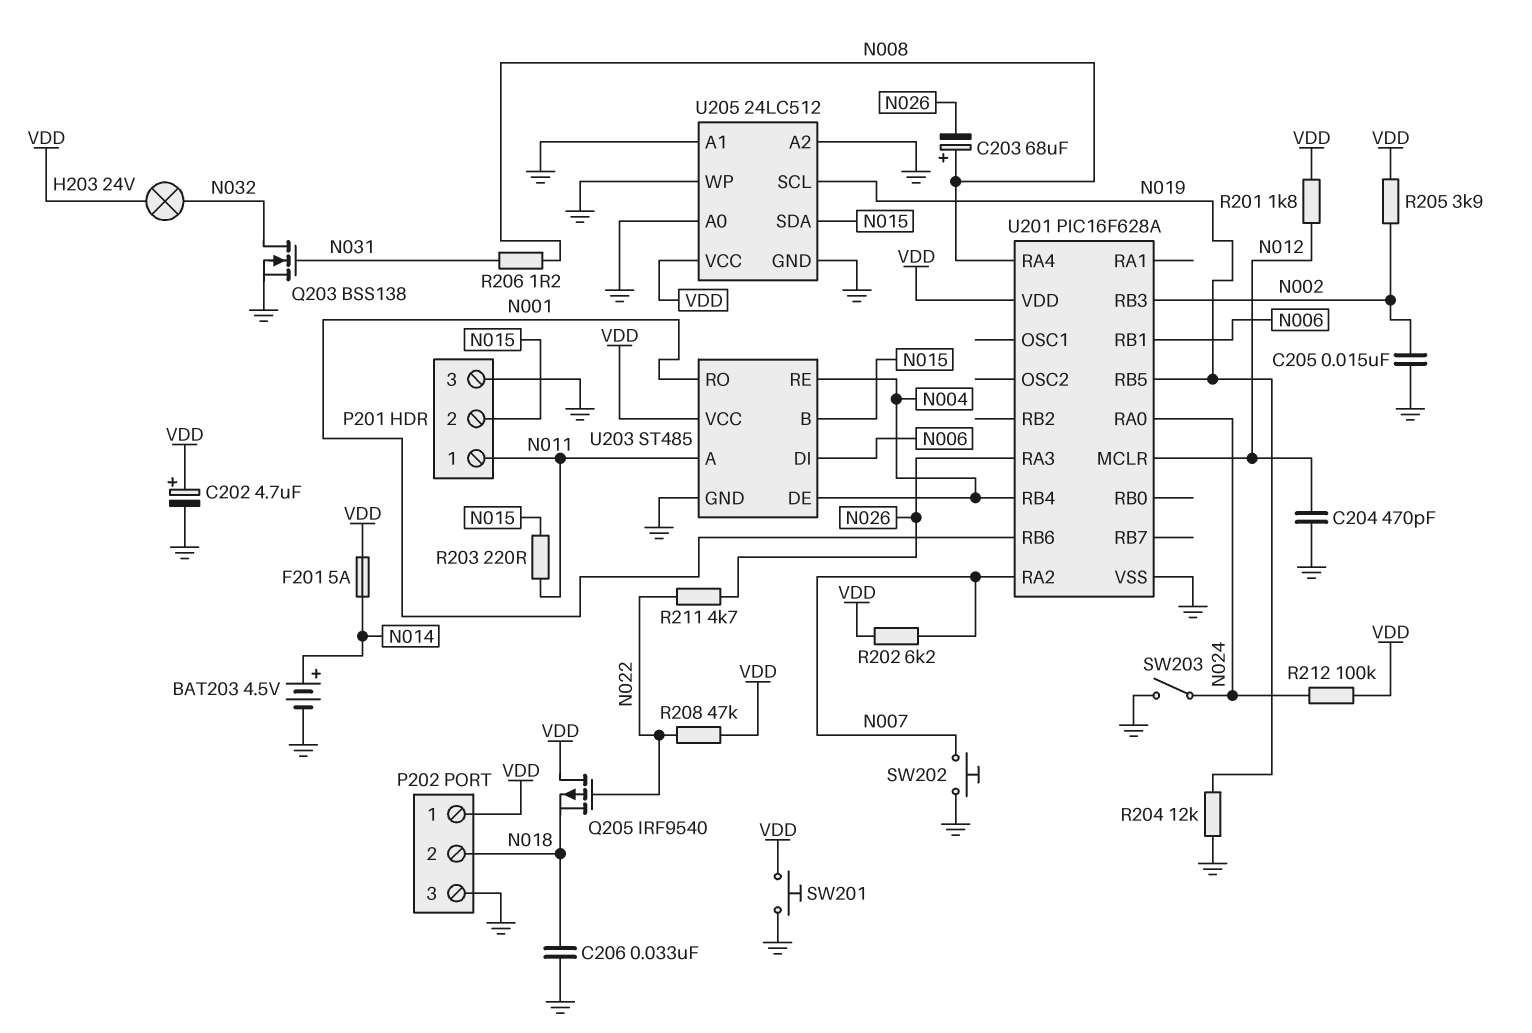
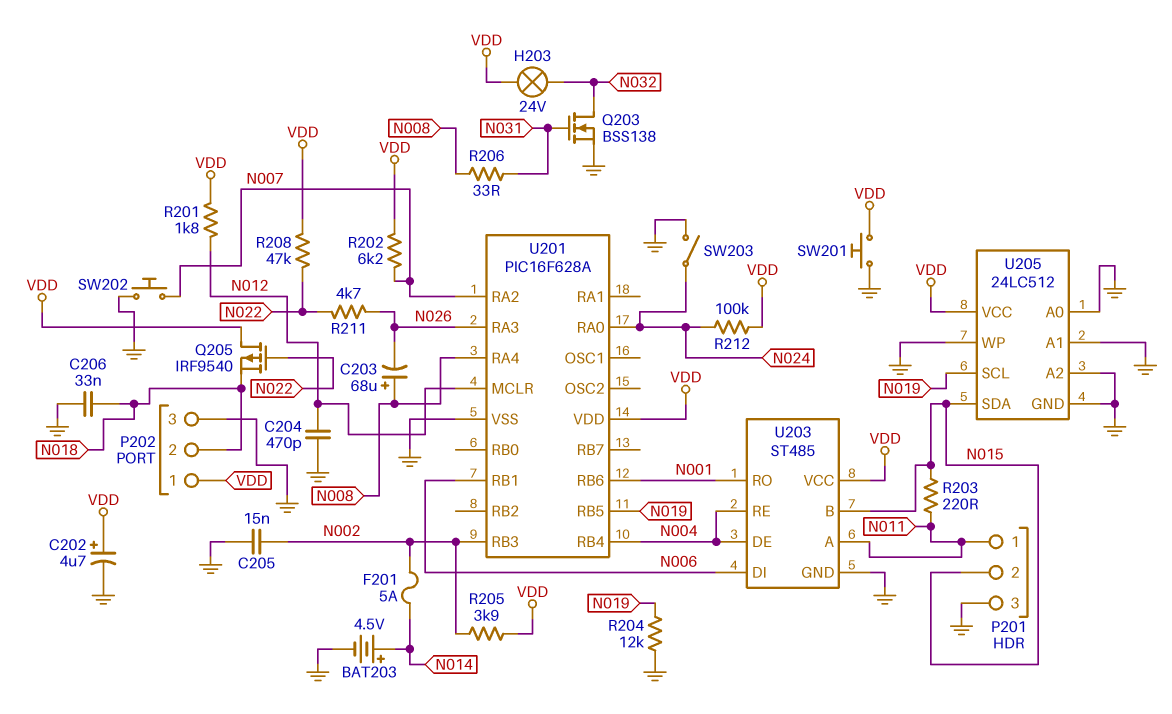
F201: 5A (N014, VDD) -> 5A (N002, N014)
R206: 1.2 (N008, N031) -> 33 (N008, N031)

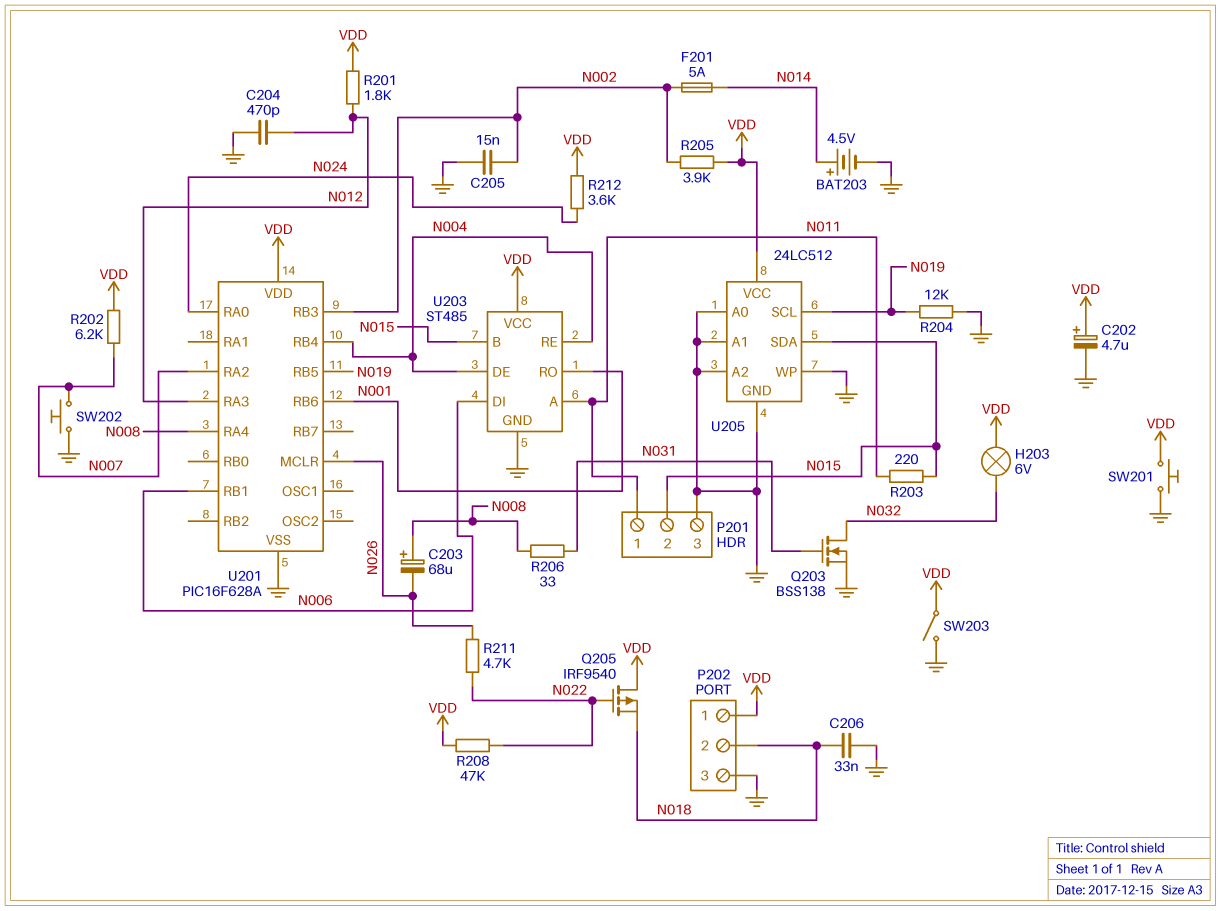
H203: lamp 24V (N032, VDD) -> lamp 6V (N032, VDD)
R212: 100k (N024, VDD) -> 3.6k (N024, VDD)
SW203: switch (GND, N024) -> switch (GND, VDD)
U201 pin MCLR: N012 -> N026
U201 pin RA3: N026 -> N012

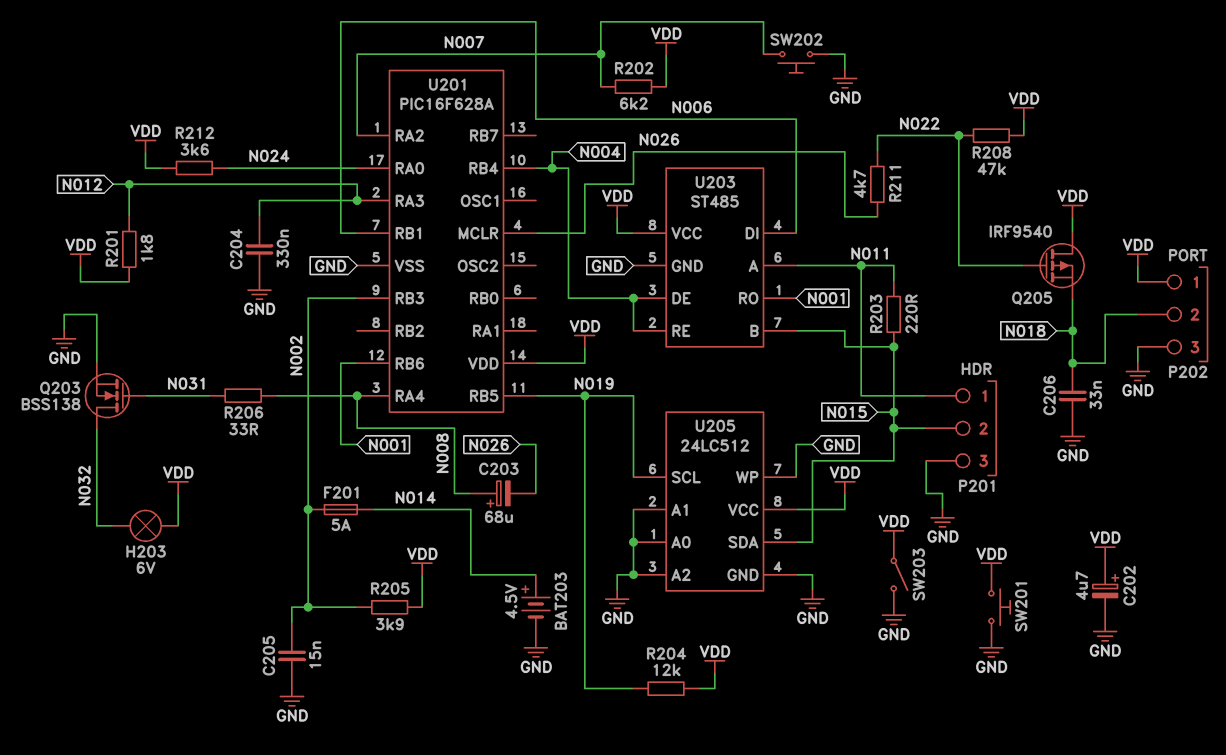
C204: 470pF (GND, N012) -> 330nF (GND, N012)
R204: 12k (GND, N019) -> 12k (N019, VDD)

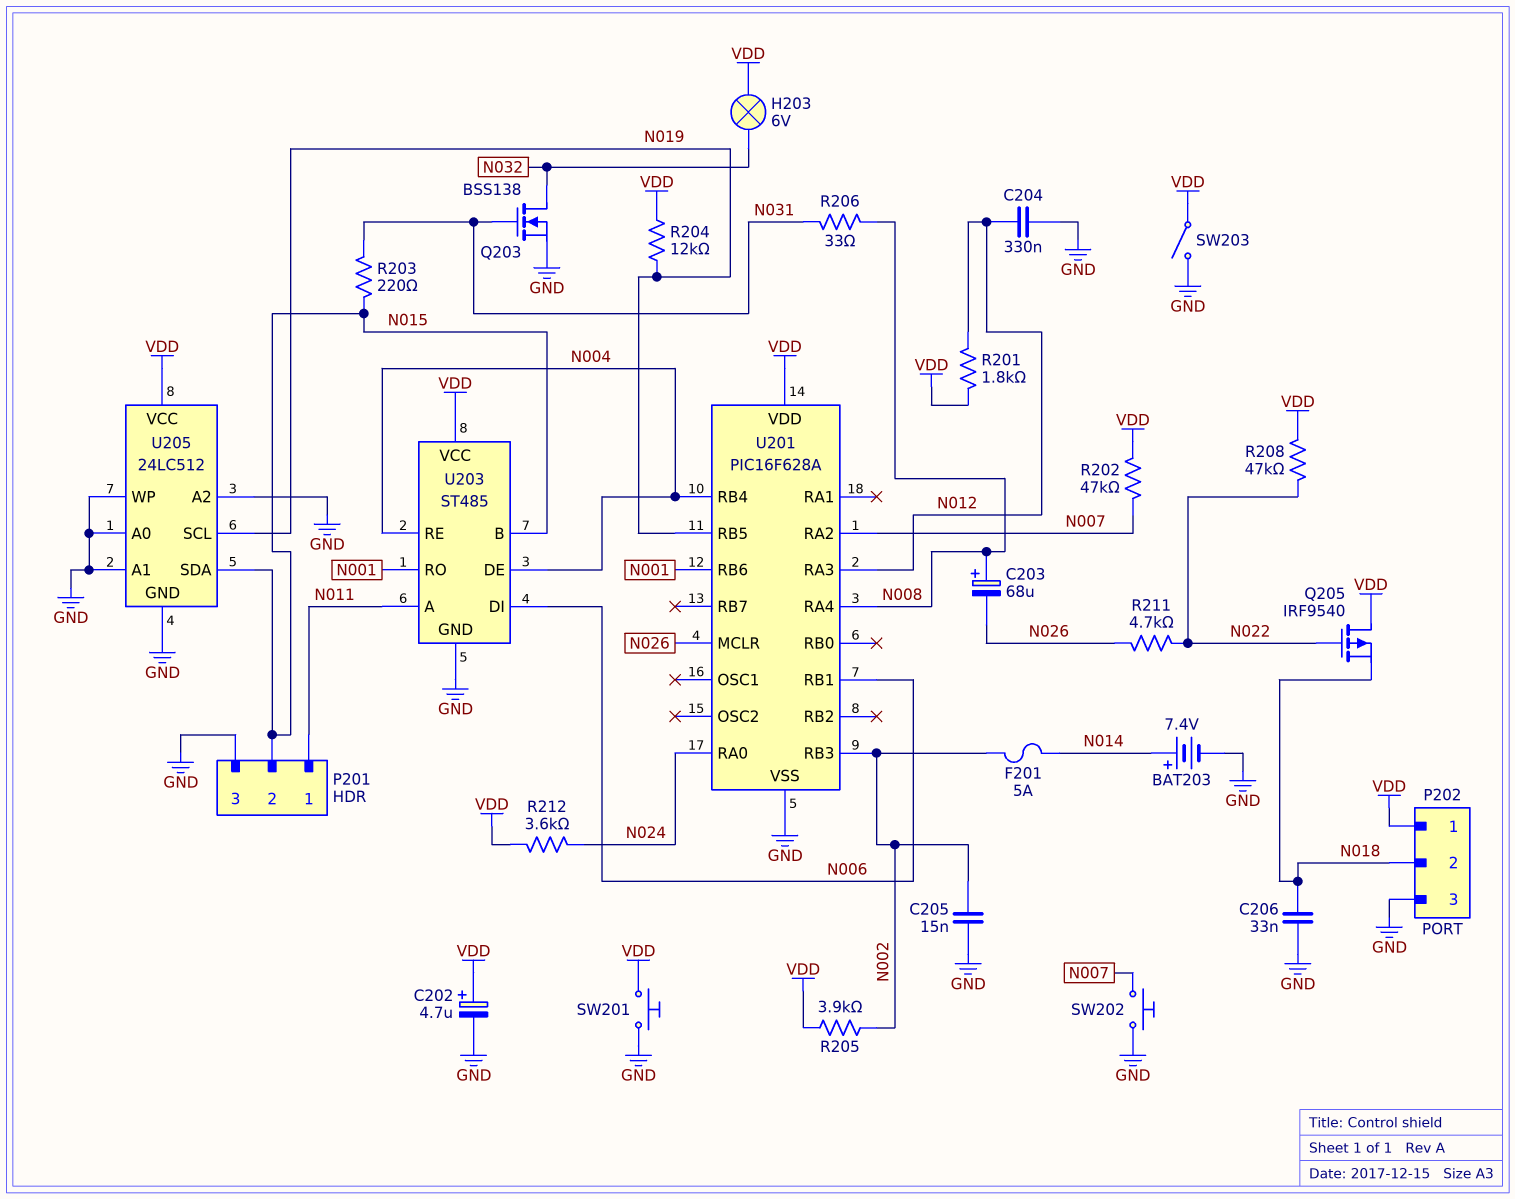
BAT203: 4.5V (plus N014, minus GND) -> 7.4V (plus N014, minus GND)
R202: 6.2k (N007, VDD) -> 47k (N007, VDD)
R203: 220 (N011, N015) -> 220 (N015, N031)

